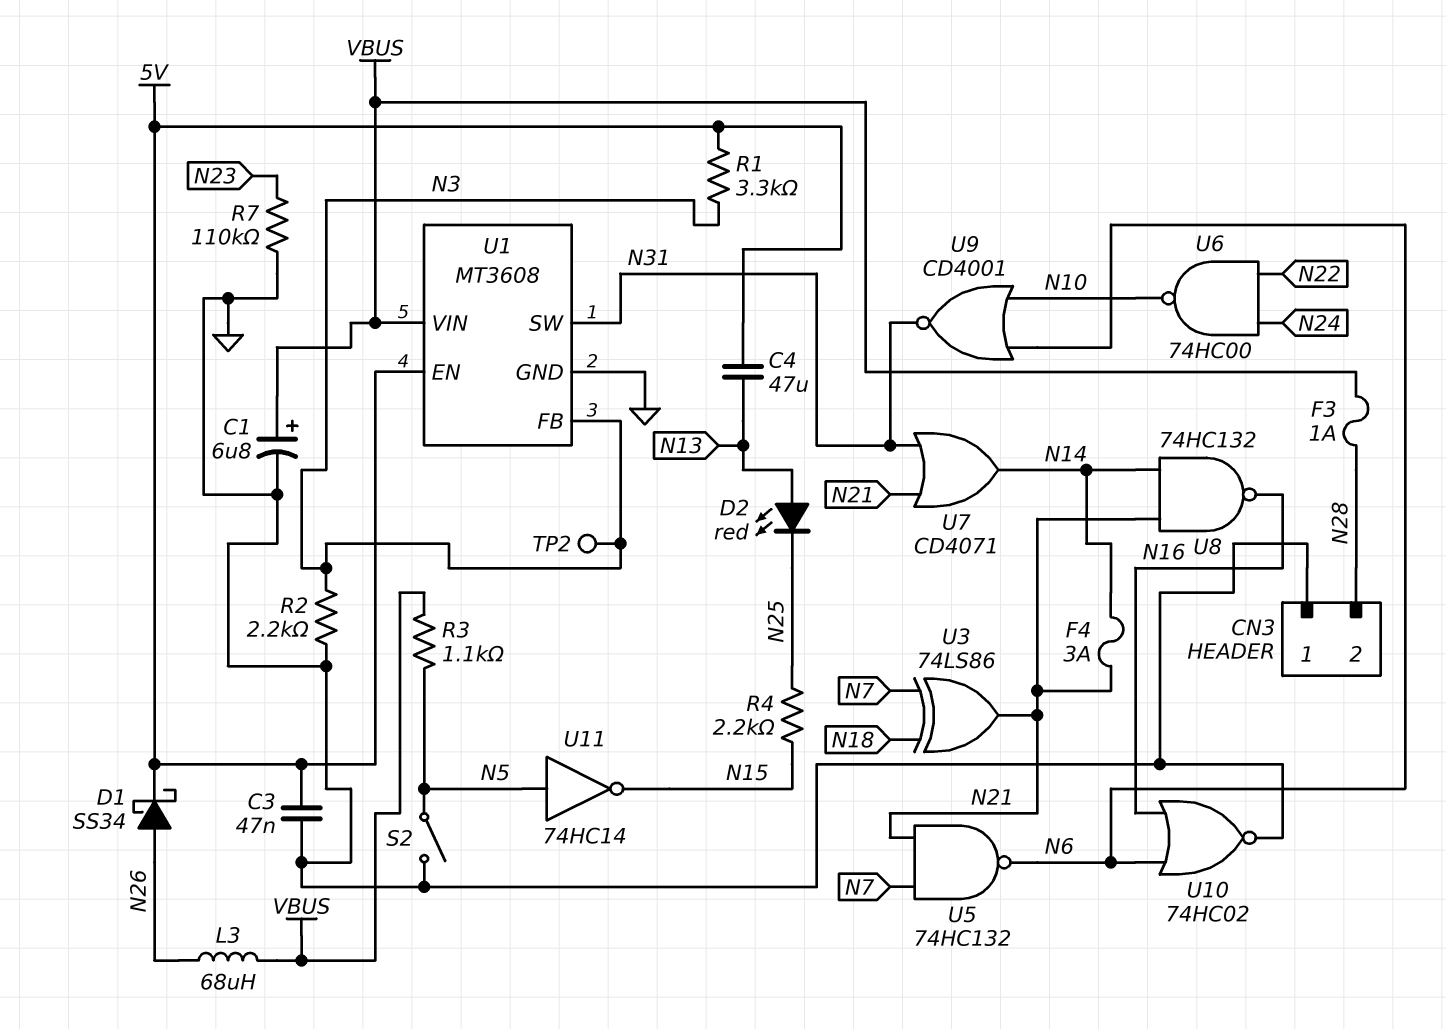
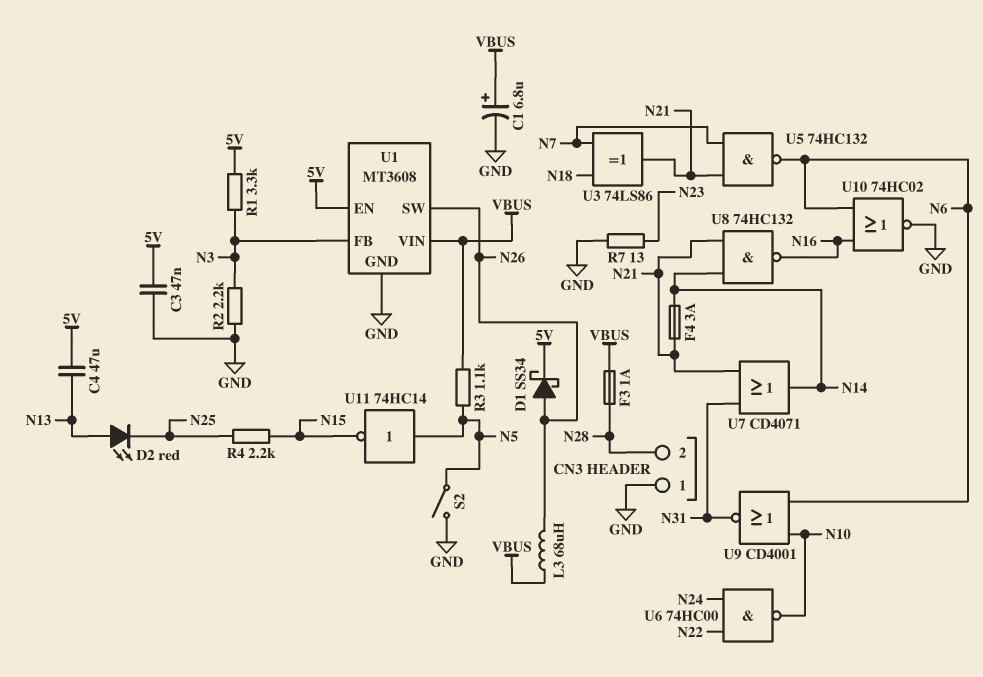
R7: 110k (GND, N23) -> 13 (GND, N23)
TP2: test point (N3) -> none
U1 pin SW: N31 -> N26

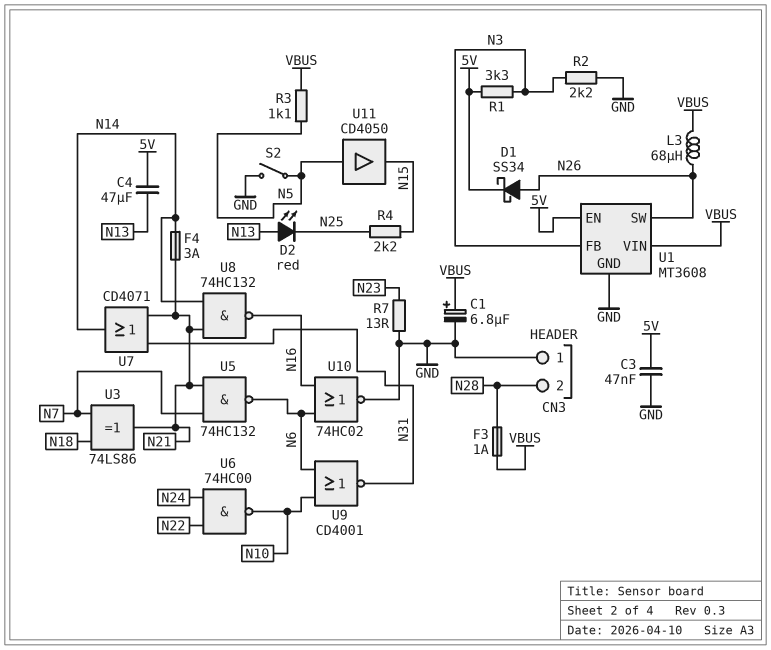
U11: NOT 74HC14 (in N5, out N15) -> buffer CD4050 (in N5, out N15)

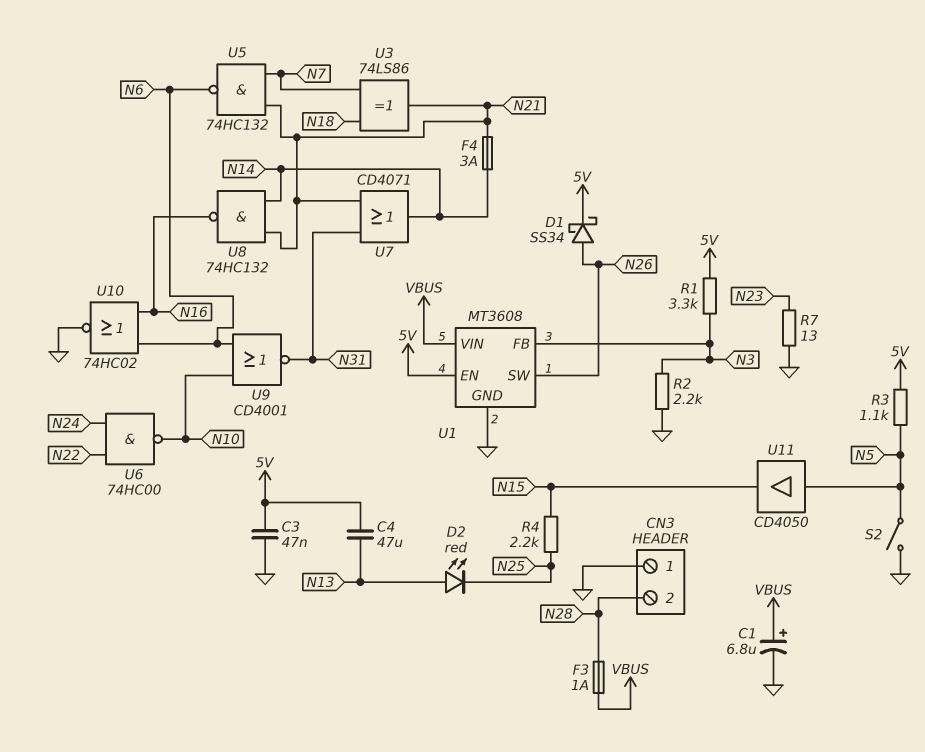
L3: 68uH (N26, VBUS) -> none
R3: 1.1k (N5, VBUS) -> 1.1k (5V, N5)

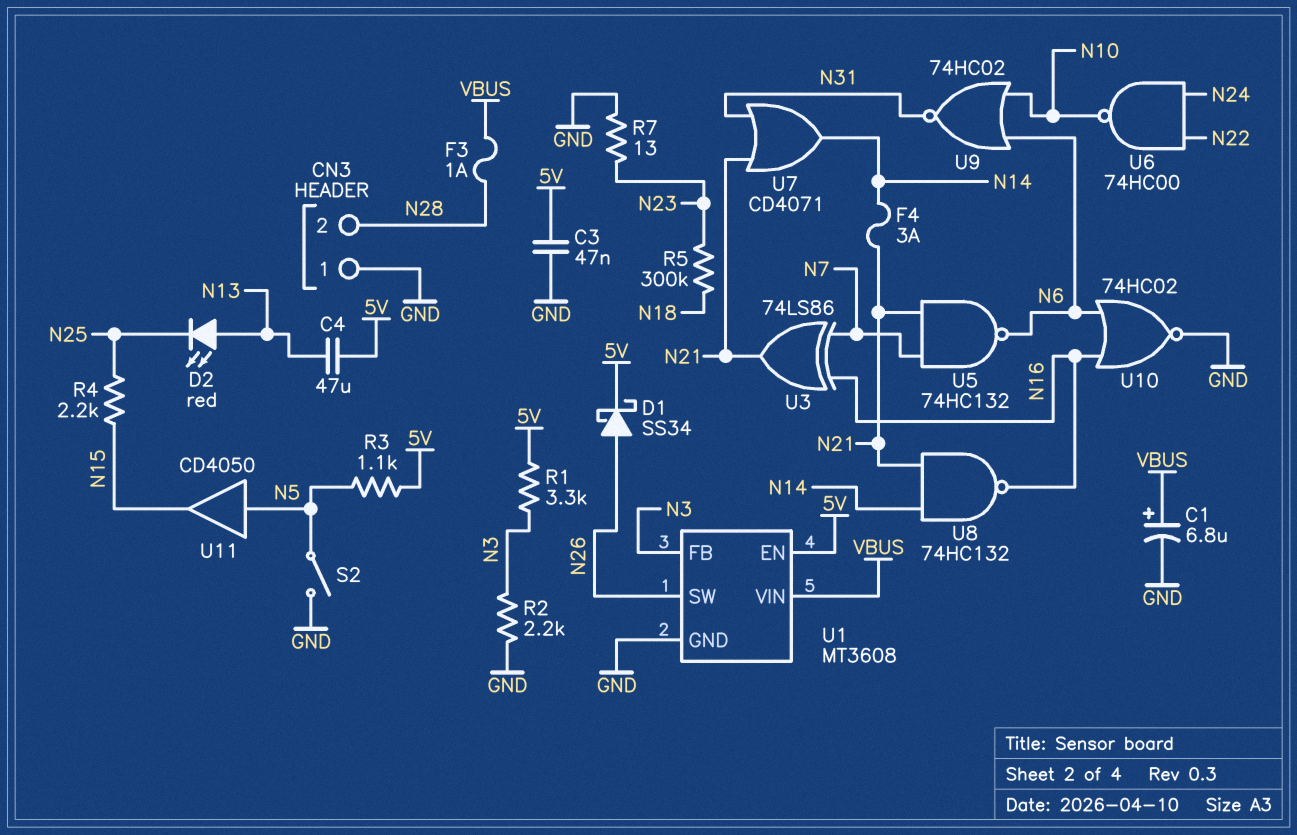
R5: none -> 300k (N18, N23)
U3: XOR 74LS86 (in N7, in N18, out N21) -> XOR 74LS86 (in N7, in N16, out N21)
U9: NOR CD4001 (in N6, in N10, out N31) -> NOR 74HC02 (in N6, in N10, out N31)

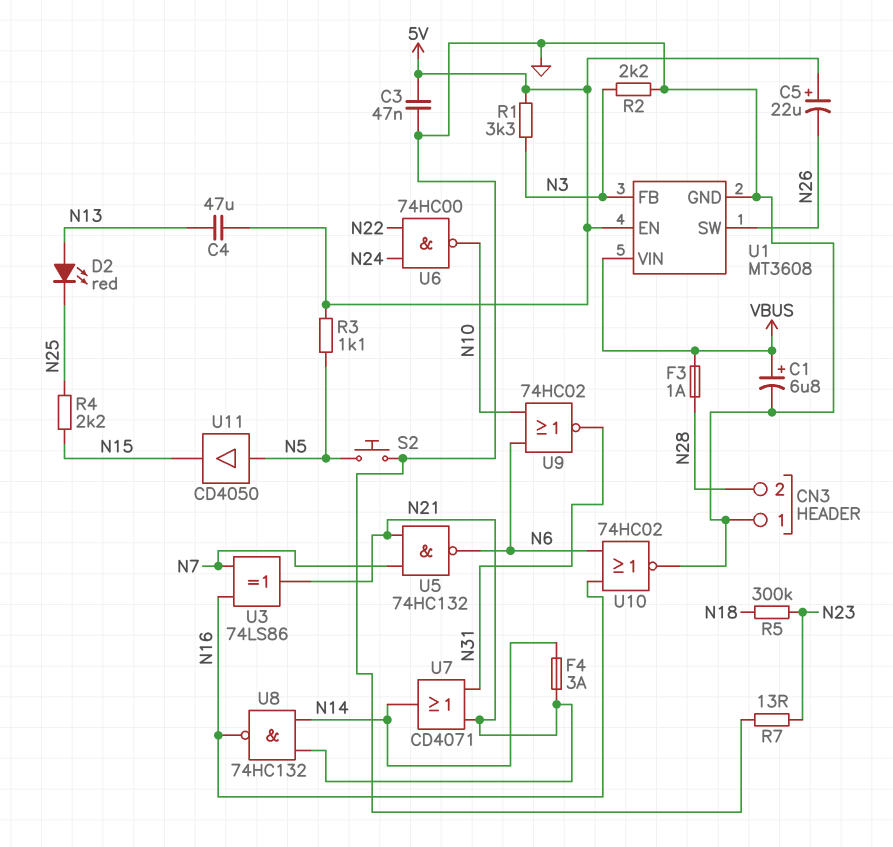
C5: none -> 22uF (plus 5V, minus N26)
D1: schottky SS34 (A N26, K 5V) -> none
S2: switch (GND, N5) -> button (GND, N5)

